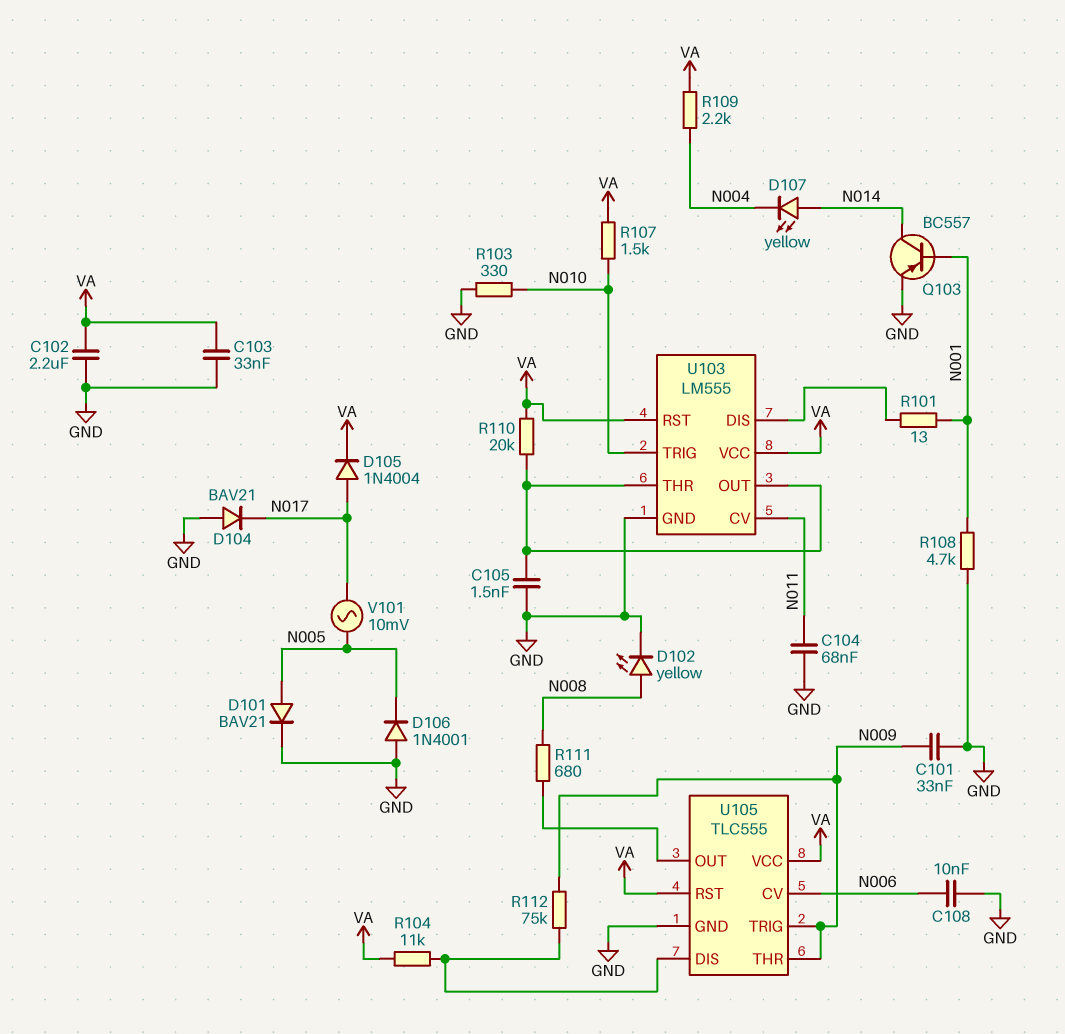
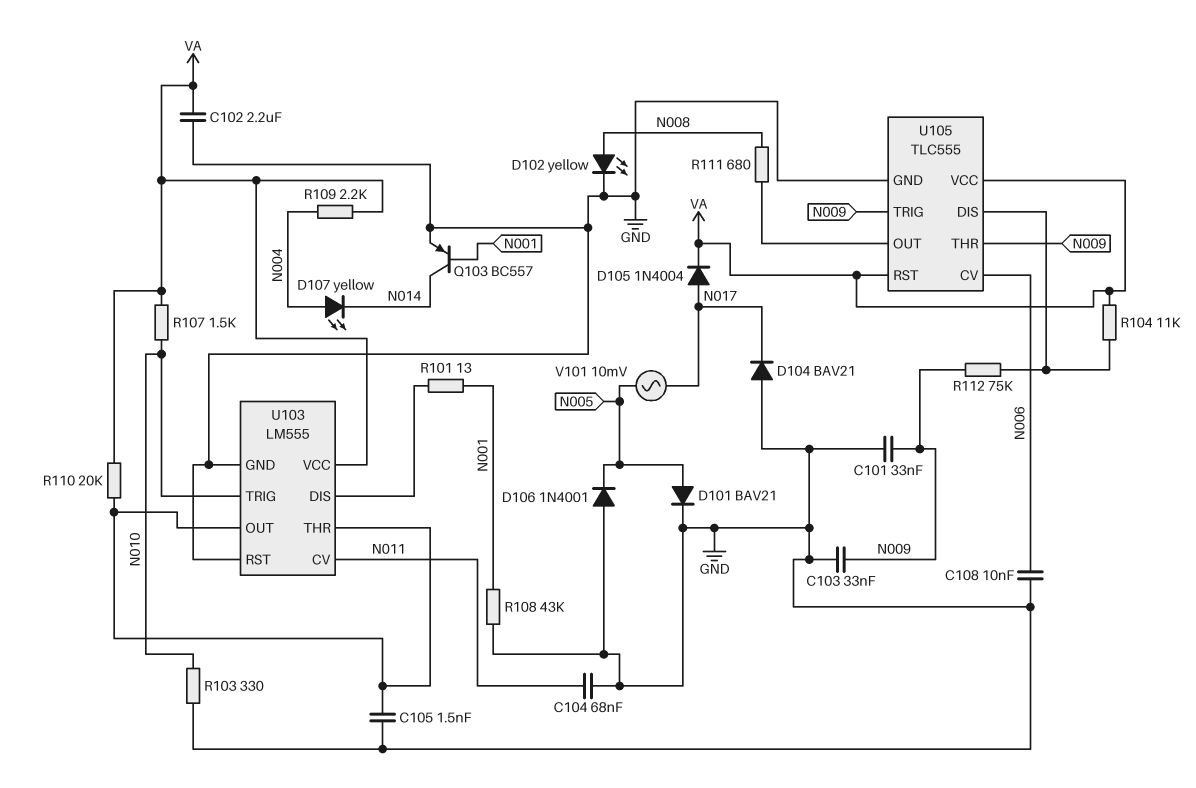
C103: 33nF (GND, VA) -> 33nF (GND, N009)
D107: LED yellow (A N014, K N004) -> LED yellow (A N004, K N014)
R108: 4.7k (GND, N001) -> 43k (GND, N001)
U103 pin RST: VA -> GND

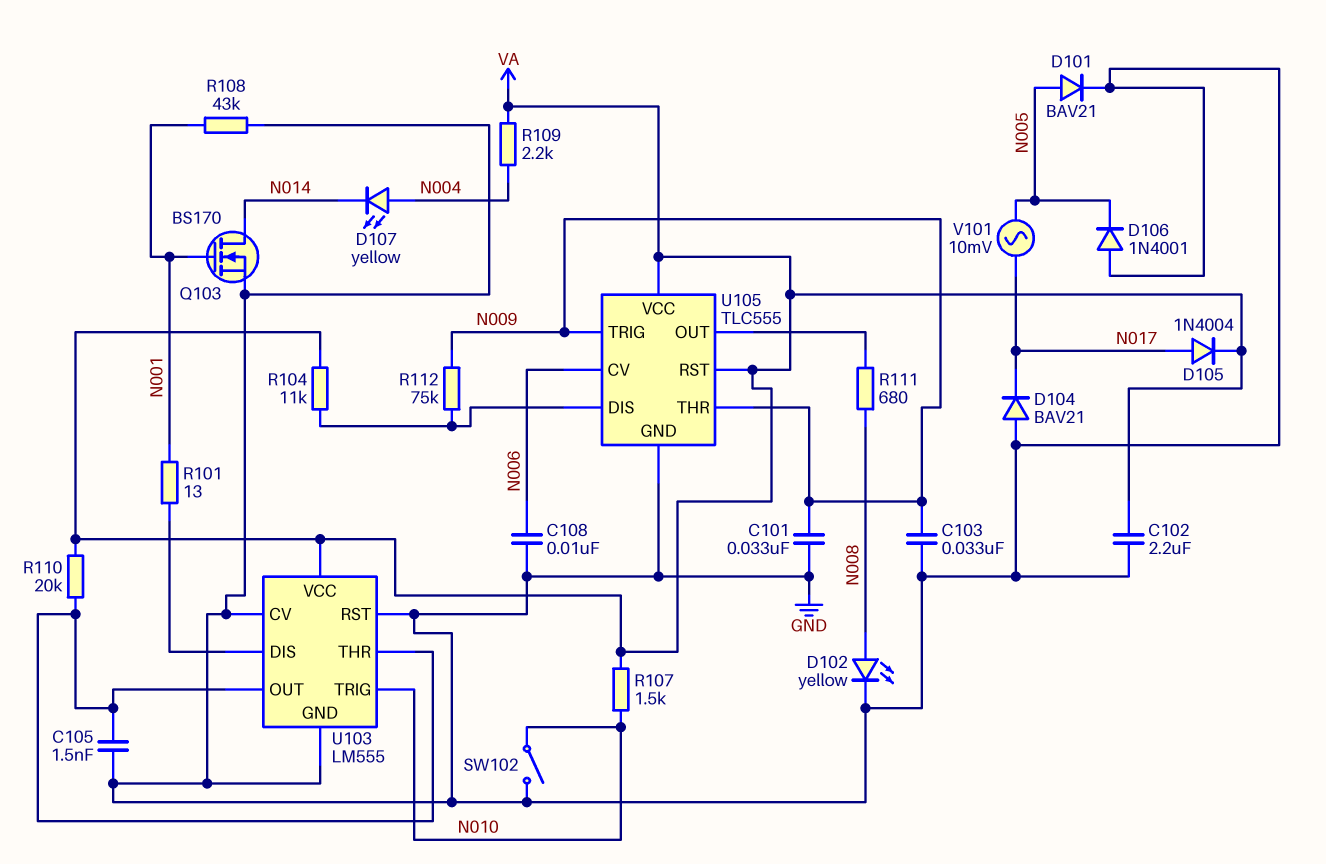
C104: 68nF (GND, N011) -> none
Q103: PNP BC557 (B N001, C N014, E GND) -> NMOS BS170 (G N001, D N014, S GND)
R103: 330 (GND, N010) -> none
SW102: none -> switch (GND, N010)
U103 pin CV: N011 -> GND

